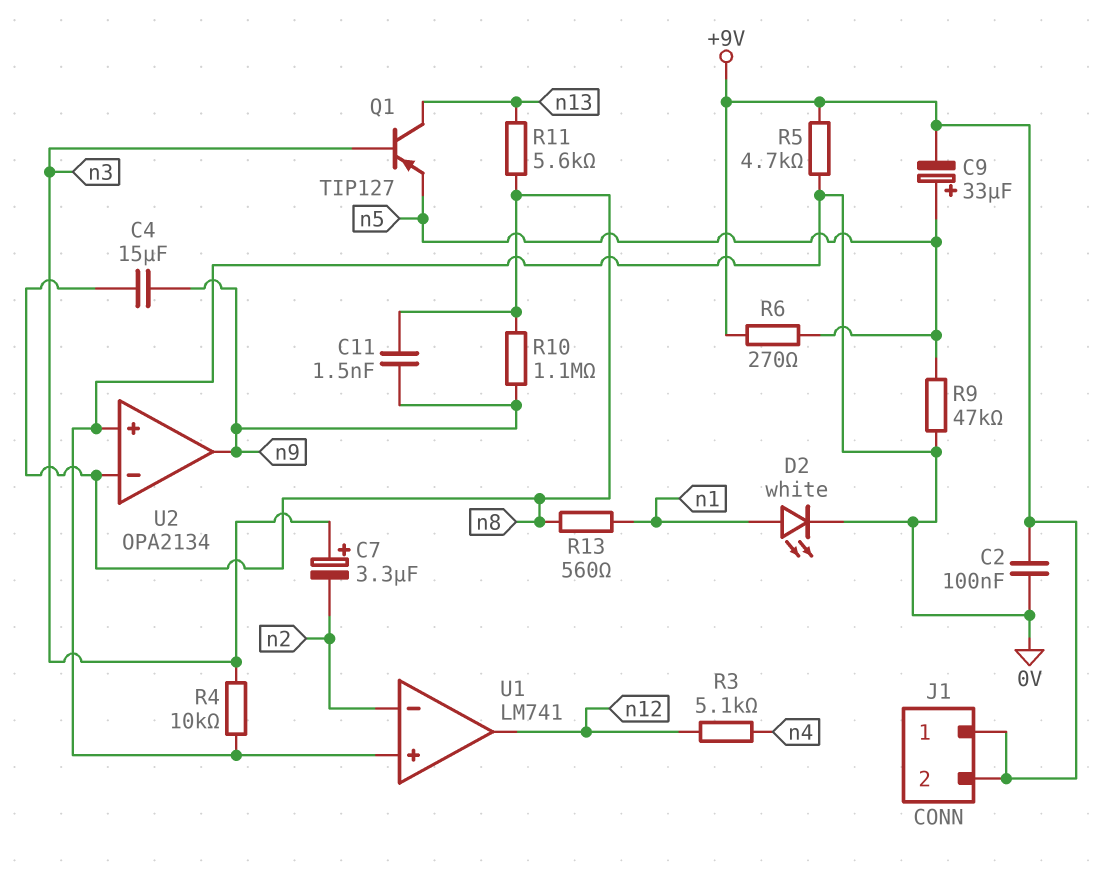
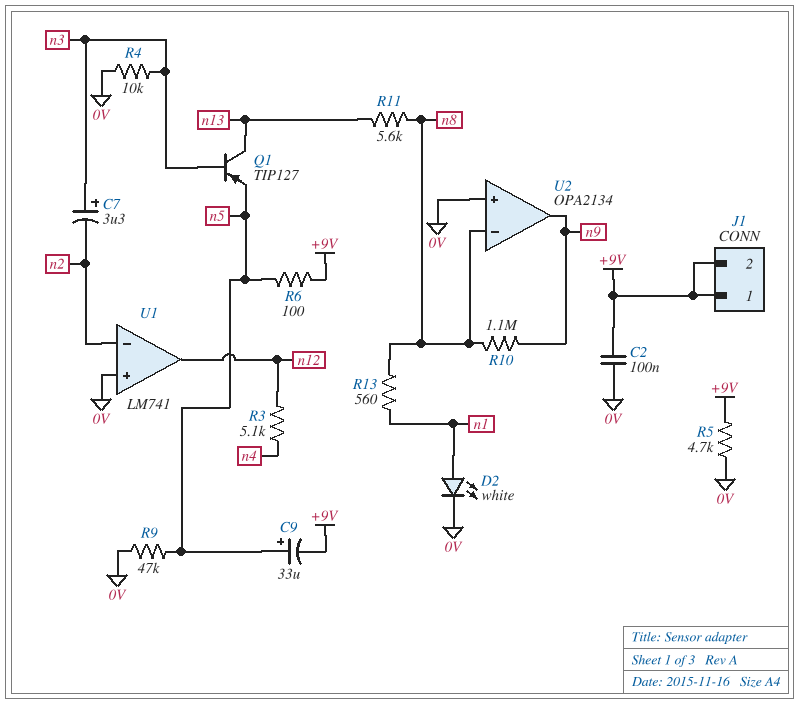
C4: 15uF (n8, n9) -> none
C11: 1.5nF (n8, n9) -> none
R6: 270 (+9V, n5) -> 100 (+9V, n5)

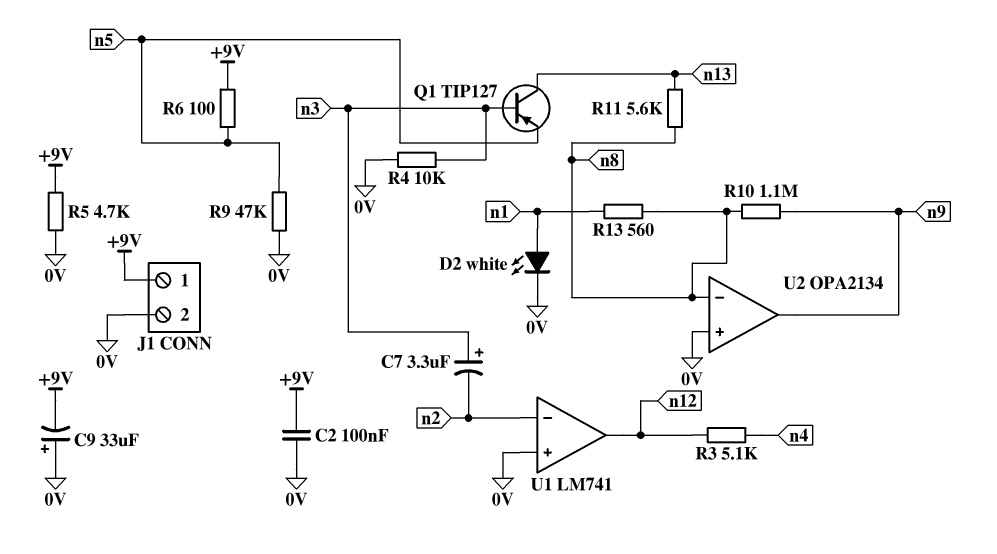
C9: 33uF (plus n5, minus +9V) -> 33uF (plus 0V, minus +9V)
J1 pin 2: +9V -> 0V

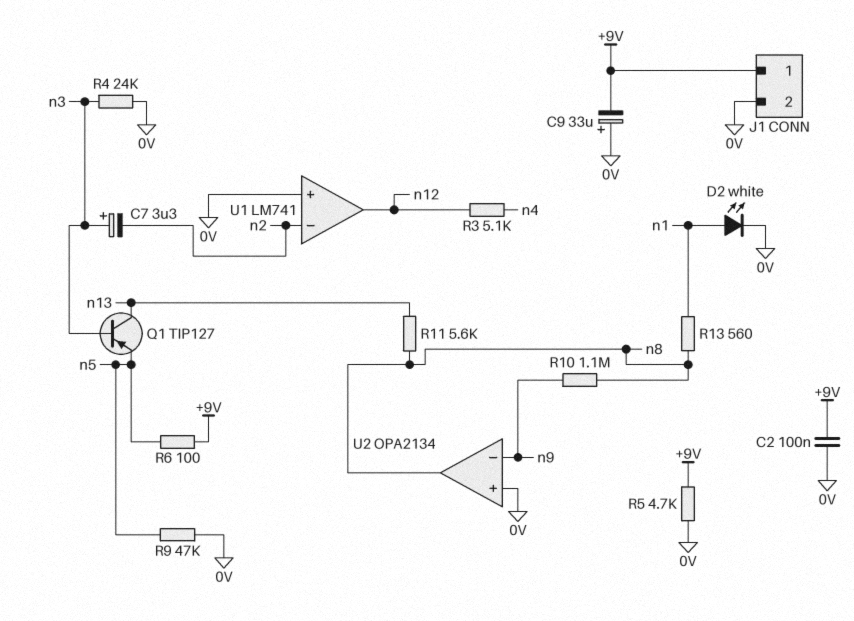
R4: 10k (0V, n3) -> 24k (0V, n3)
U2 pin in-: n8 -> n9
U2 pin out: n9 -> n8

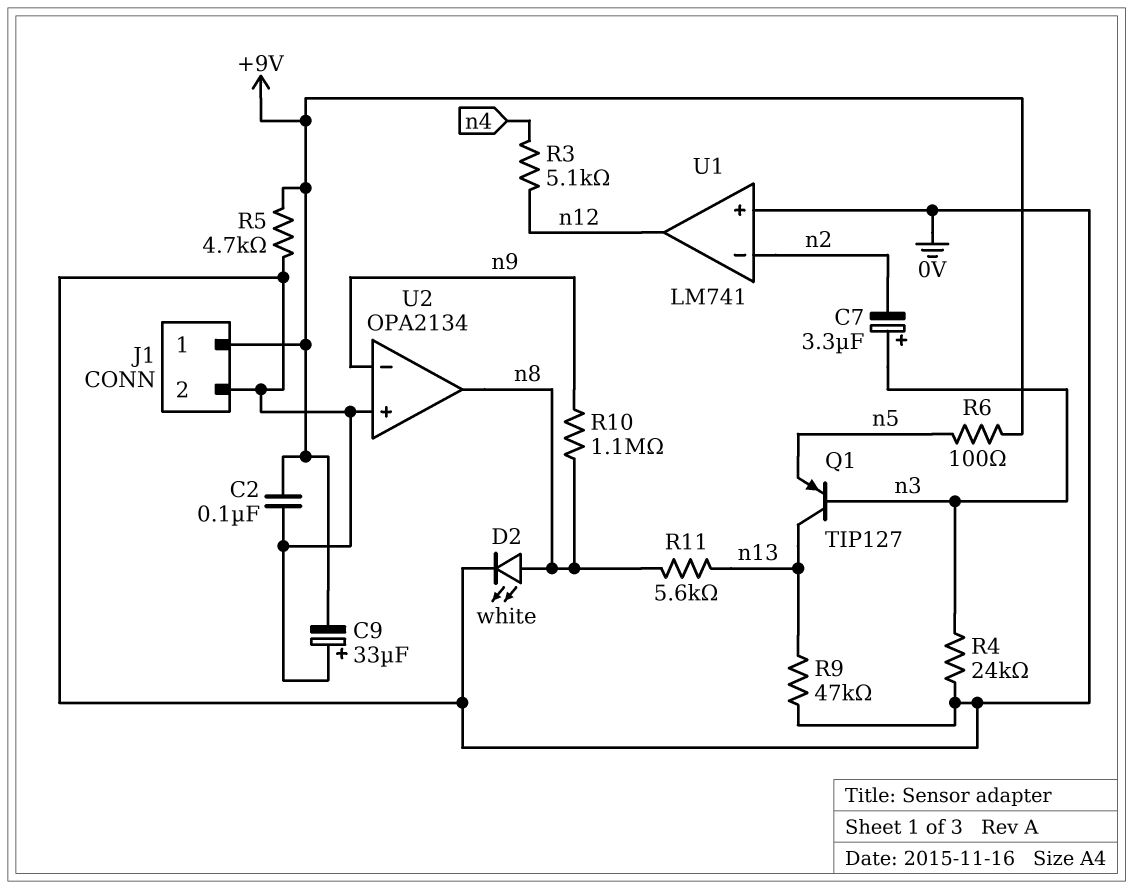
D2: LED white (A n1, K 0V) -> LED white (A n8, K 0V)
R9: 47k (0V, n5) -> 47k (0V, n13)
R13: 560 (n1, n8) -> none

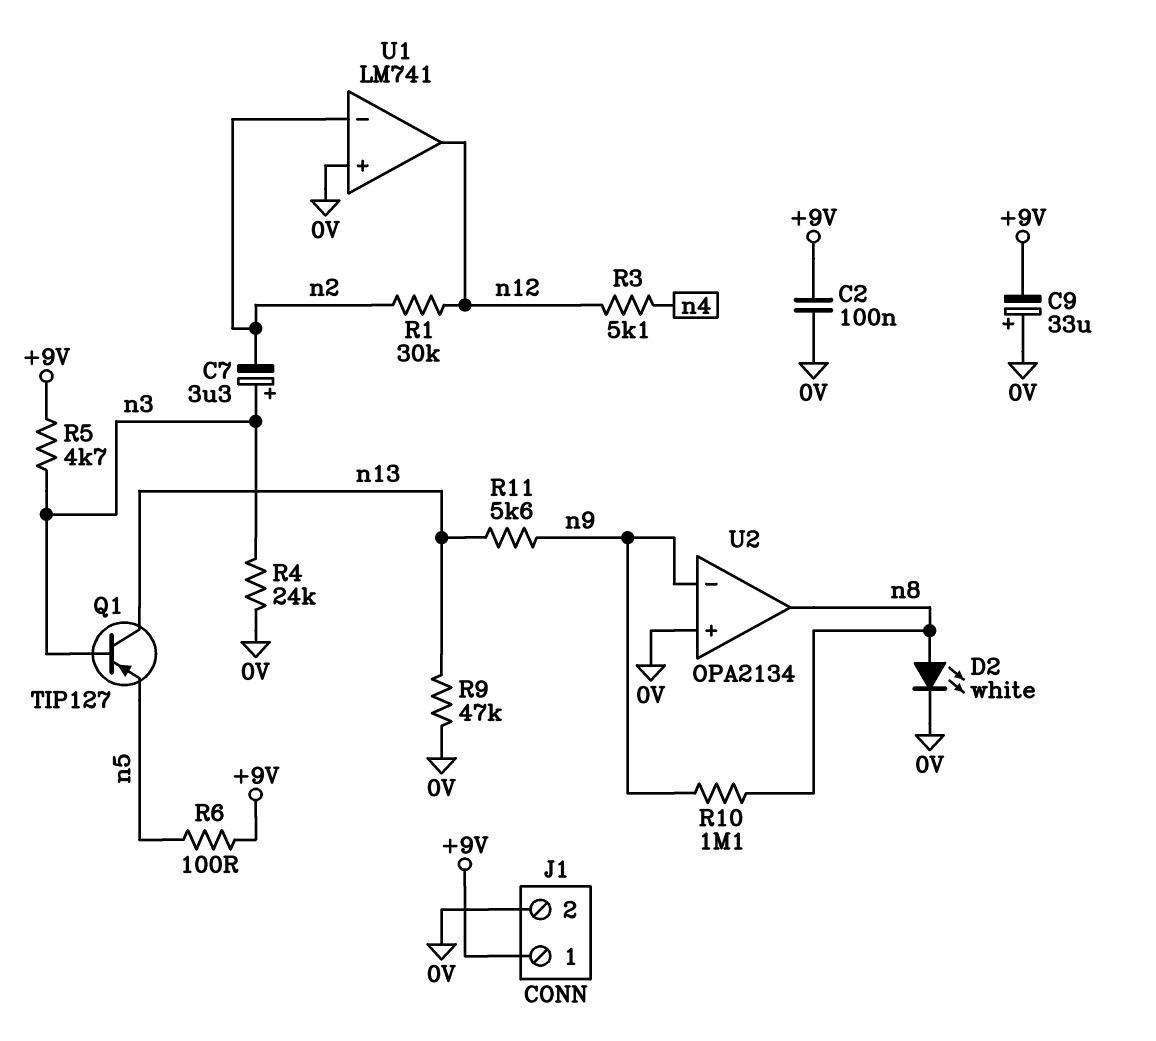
R1: none -> 30k (n2, n12)
R5: 4.7k (+9V, 0V) -> 4.7k (+9V, n3)
R11: 5.6k (n8, n13) -> 5.6k (n9, n13)

